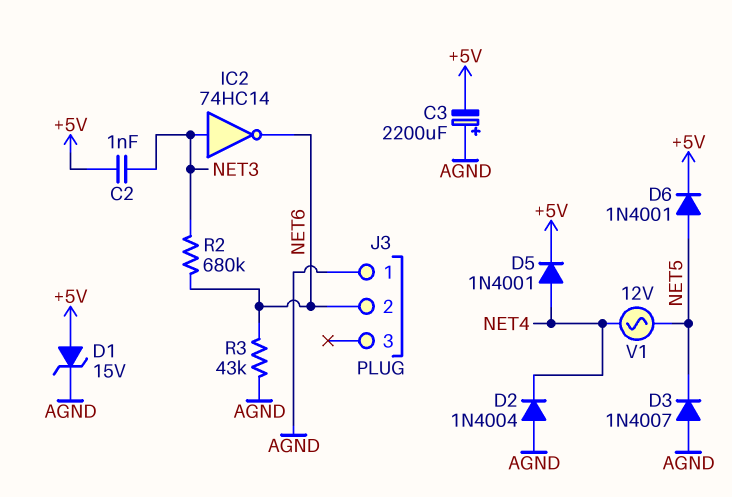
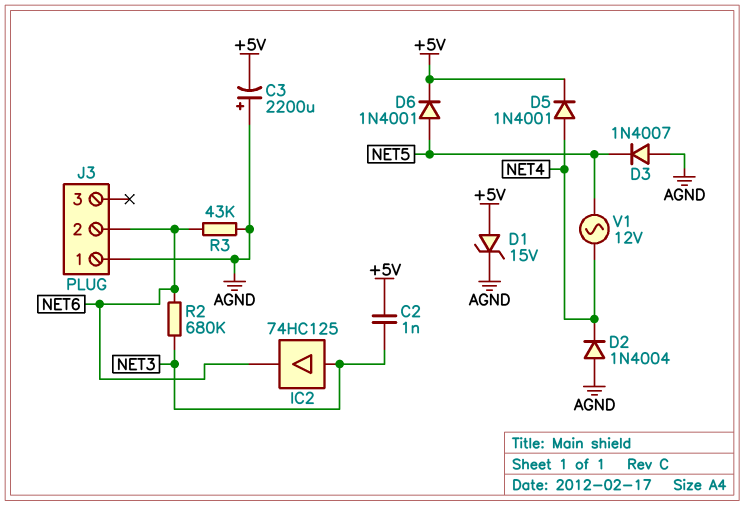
IC2: NOT 74HC14 (in NET3, out NET6) -> buffer 74HC125 (in NET3, out NET6)

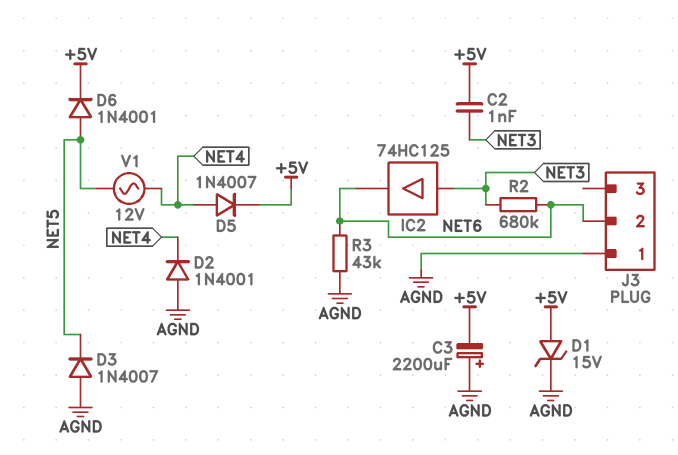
D2: diode 1N4004 (A AGND, K NET4) -> diode 1N4001 (A AGND, K NET4)
D5: diode 1N4001 (A NET4, K +5V) -> diode 1N4007 (A NET4, K +5V)

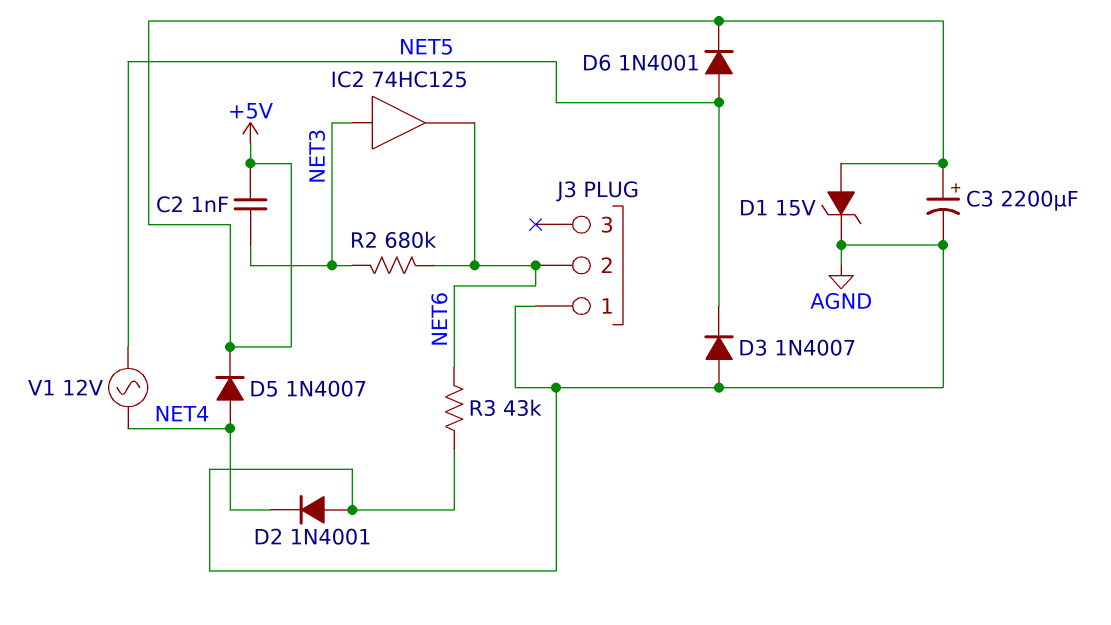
C3: 2200uF (plus AGND, minus +5V) -> 2200uF (plus +5V, minus AGND)

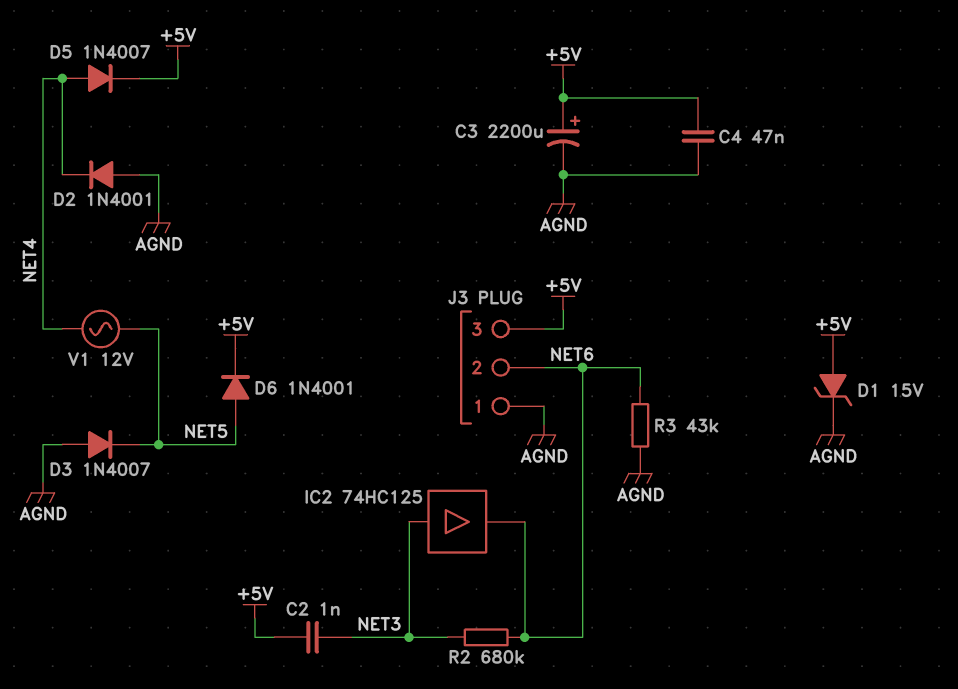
C4: none -> 47nF (+5V, AGND)
J3 pin 3: none -> +5V

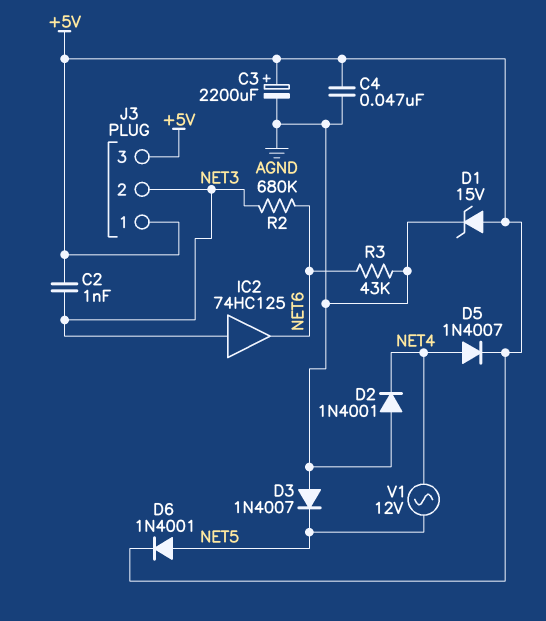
J3 pin 1: AGND -> +5V
J3 pin 2: NET6 -> NET3

